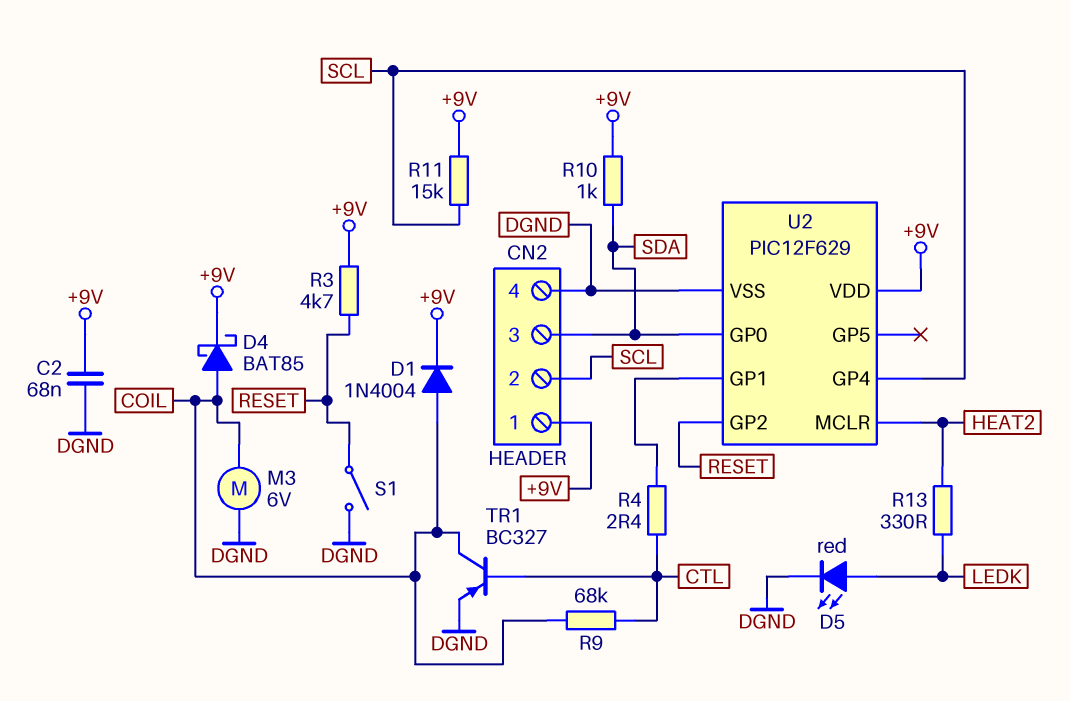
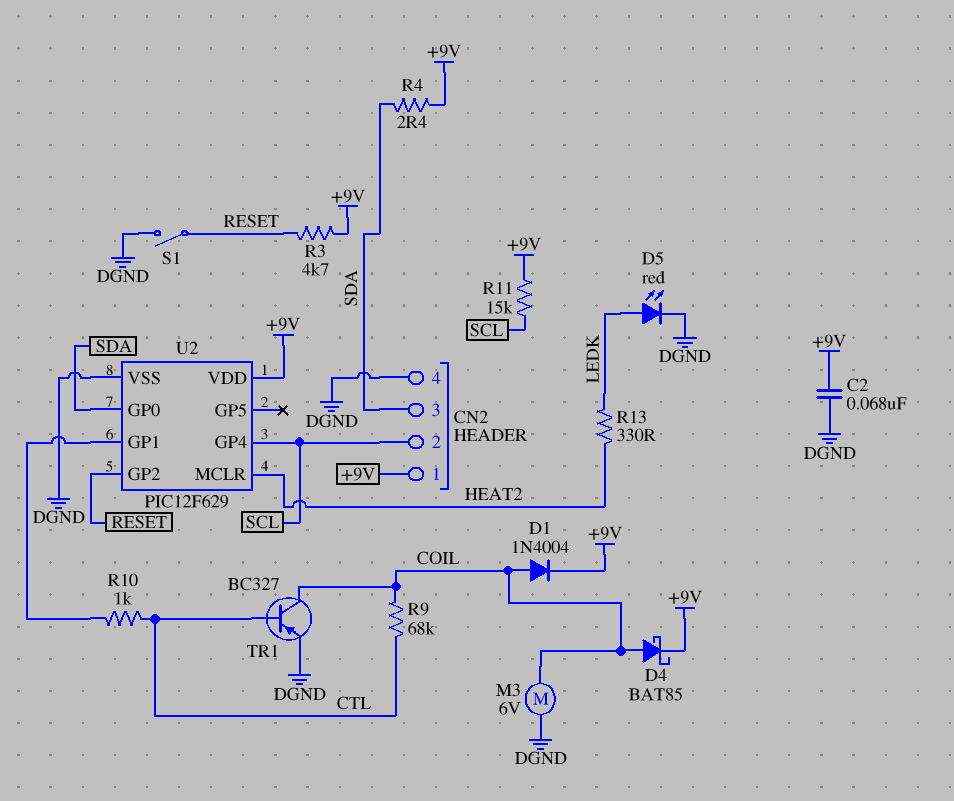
R4: 2.4 (CTL, U2/GP1) -> 2.4 (+9V, SDA)
R10: 1k (+9V, SDA) -> 1k (CTL, U2/GP1)

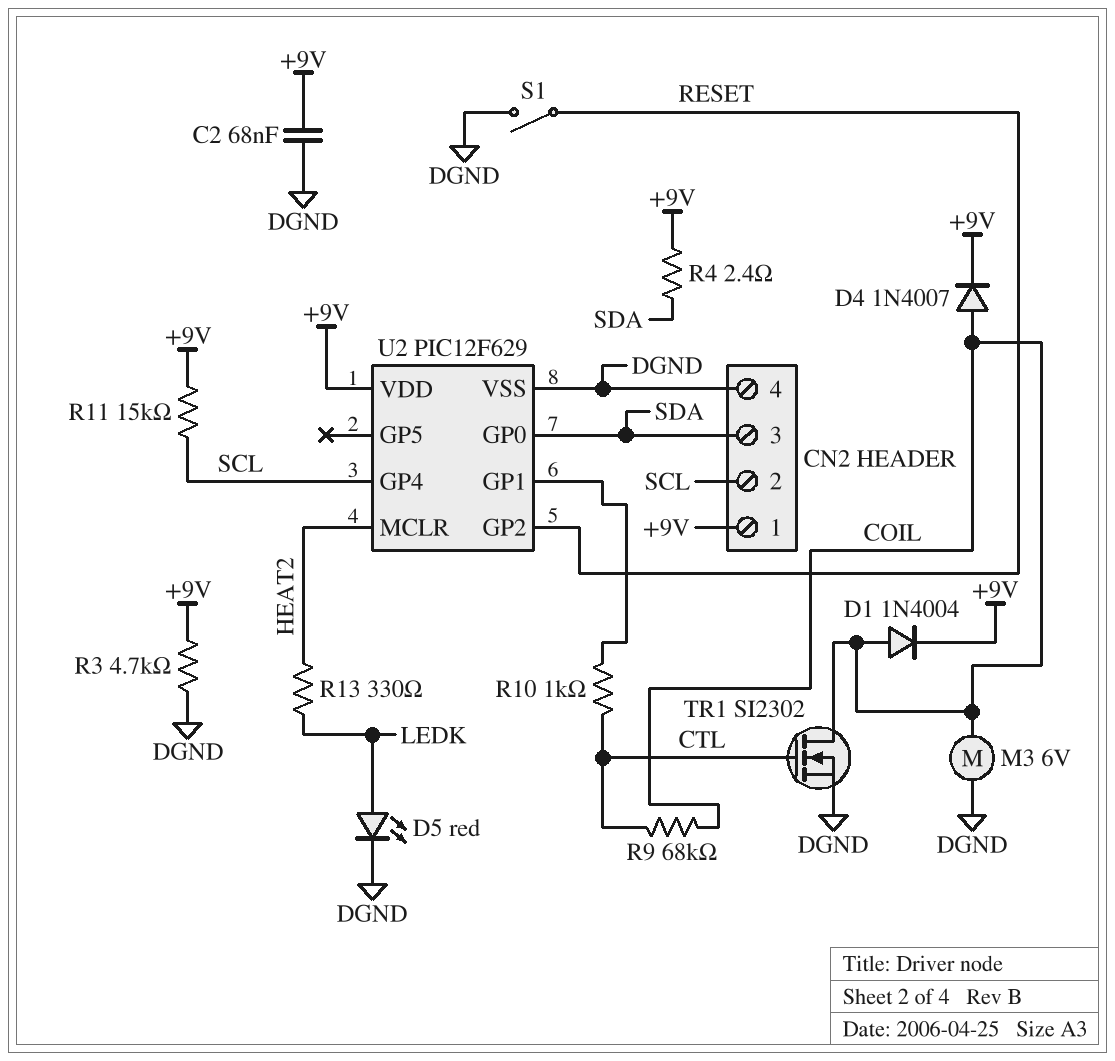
D4: schottky BAT85 (A COIL, K +9V) -> diode 1N4007 (A COIL, K +9V)
R3: 4.7k (+9V, RESET) -> 4.7k (+9V, DGND)
TR1: PNP BC327 (B CTL, C COIL, E DGND) -> NMOS SI2302 (G CTL, D COIL, S DGND)

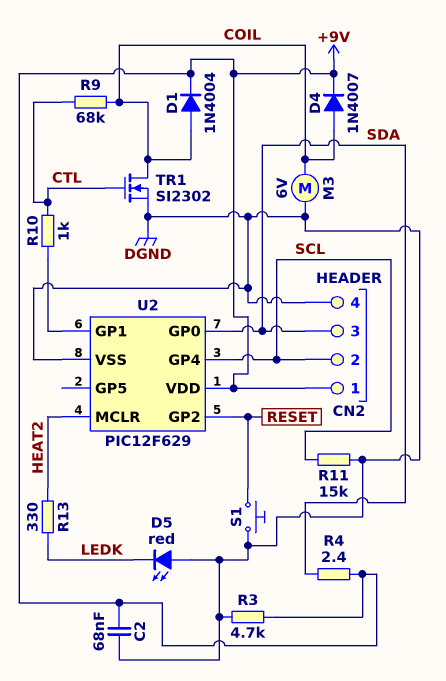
D5: LED red (A LEDK, K DGND) -> LED red (A DGND, K LEDK)
R11: 15k (+9V, SCL) -> 15k (DGND, SCL)
S1: switch (DGND, RESET) -> button (DGND, RESET)

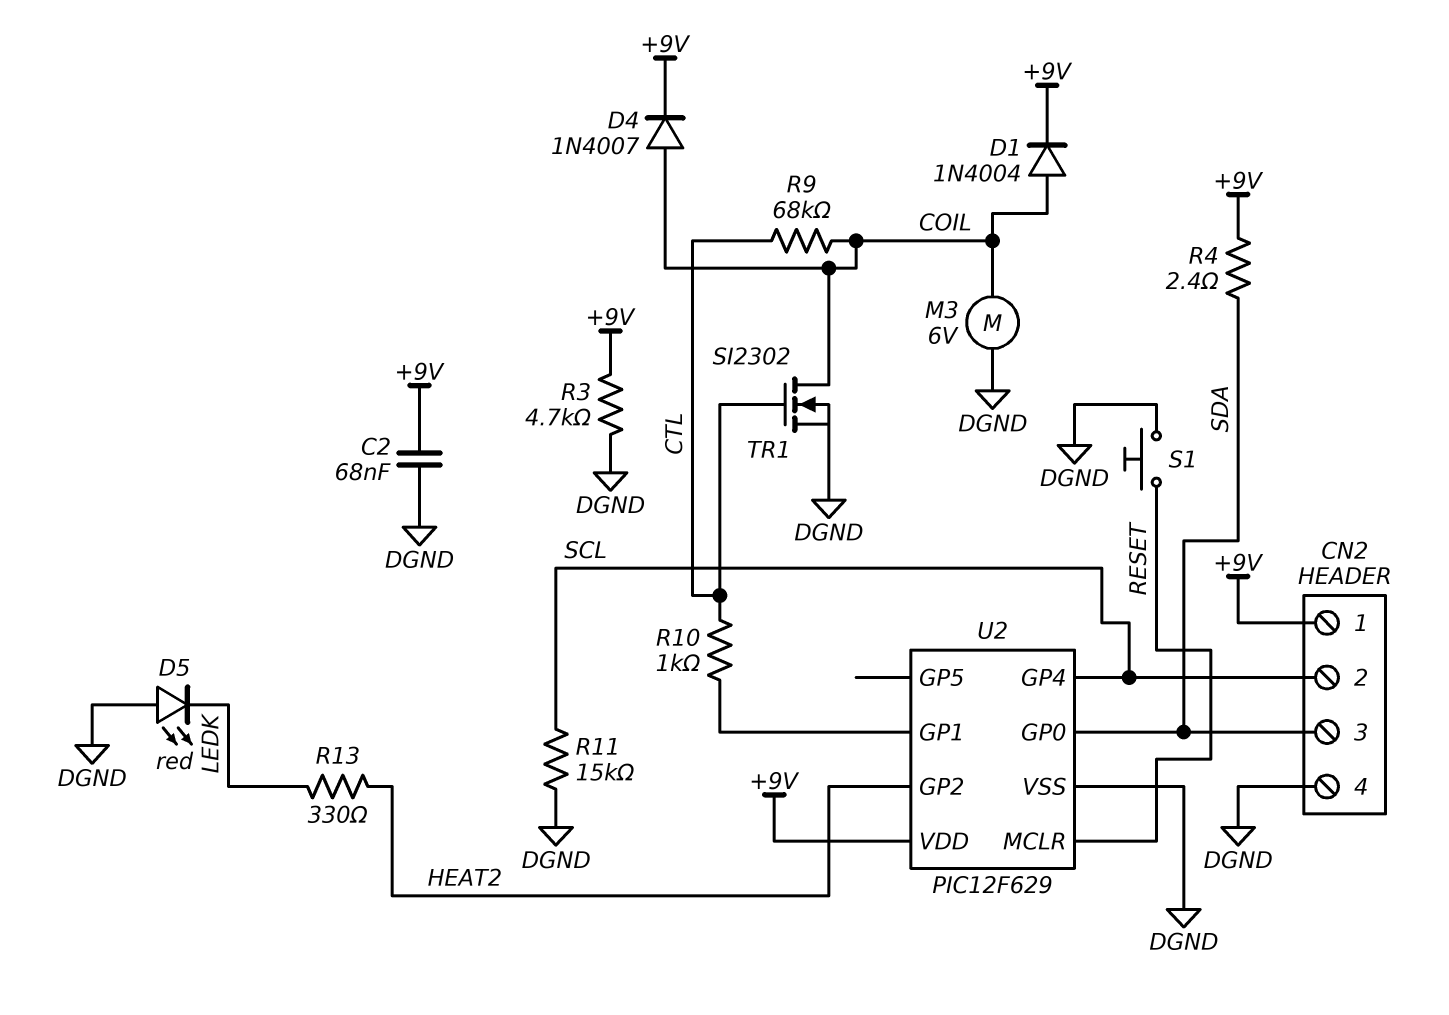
U2 pin GP2: RESET -> HEAT2
U2 pin MCLR: HEAT2 -> RESET

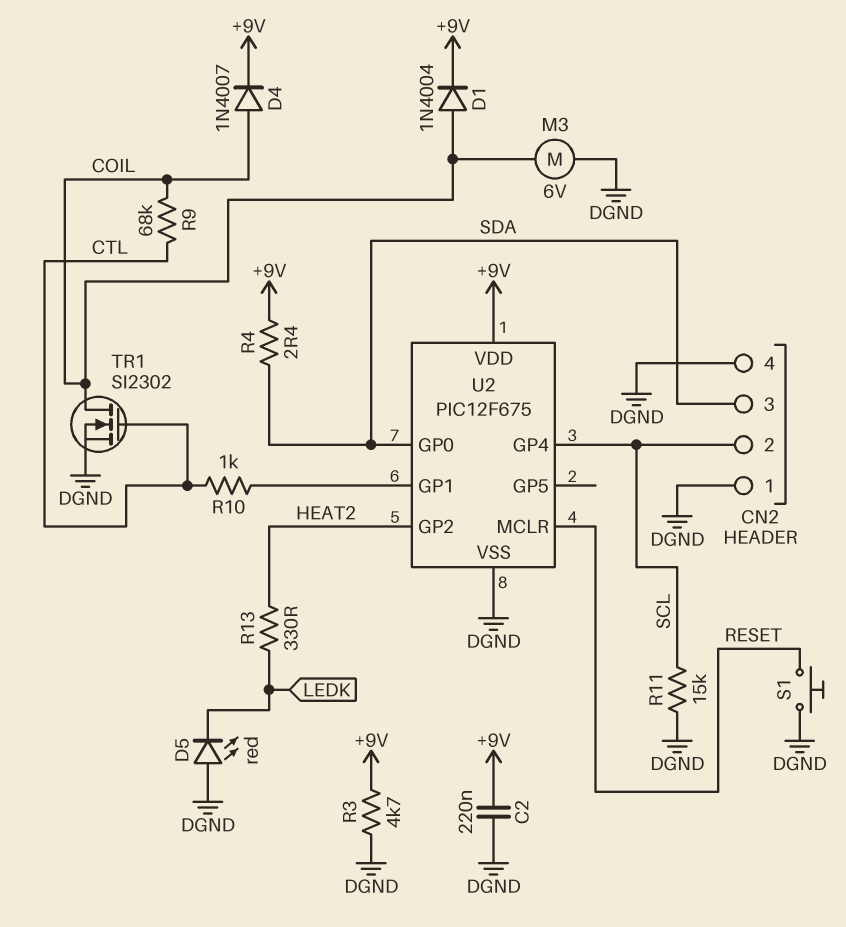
C2: 68nF (+9V, DGND) -> 220nF (+9V, DGND)
CN2 pin 1: +9V -> DGND
U2: PIC12F629 -> PIC12F675

